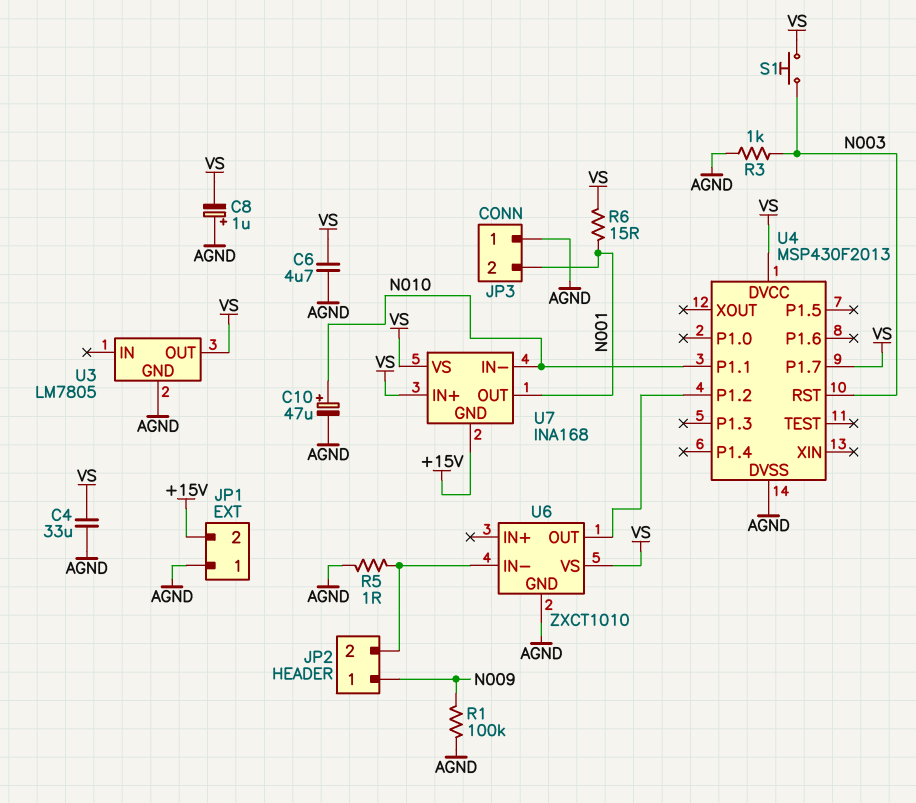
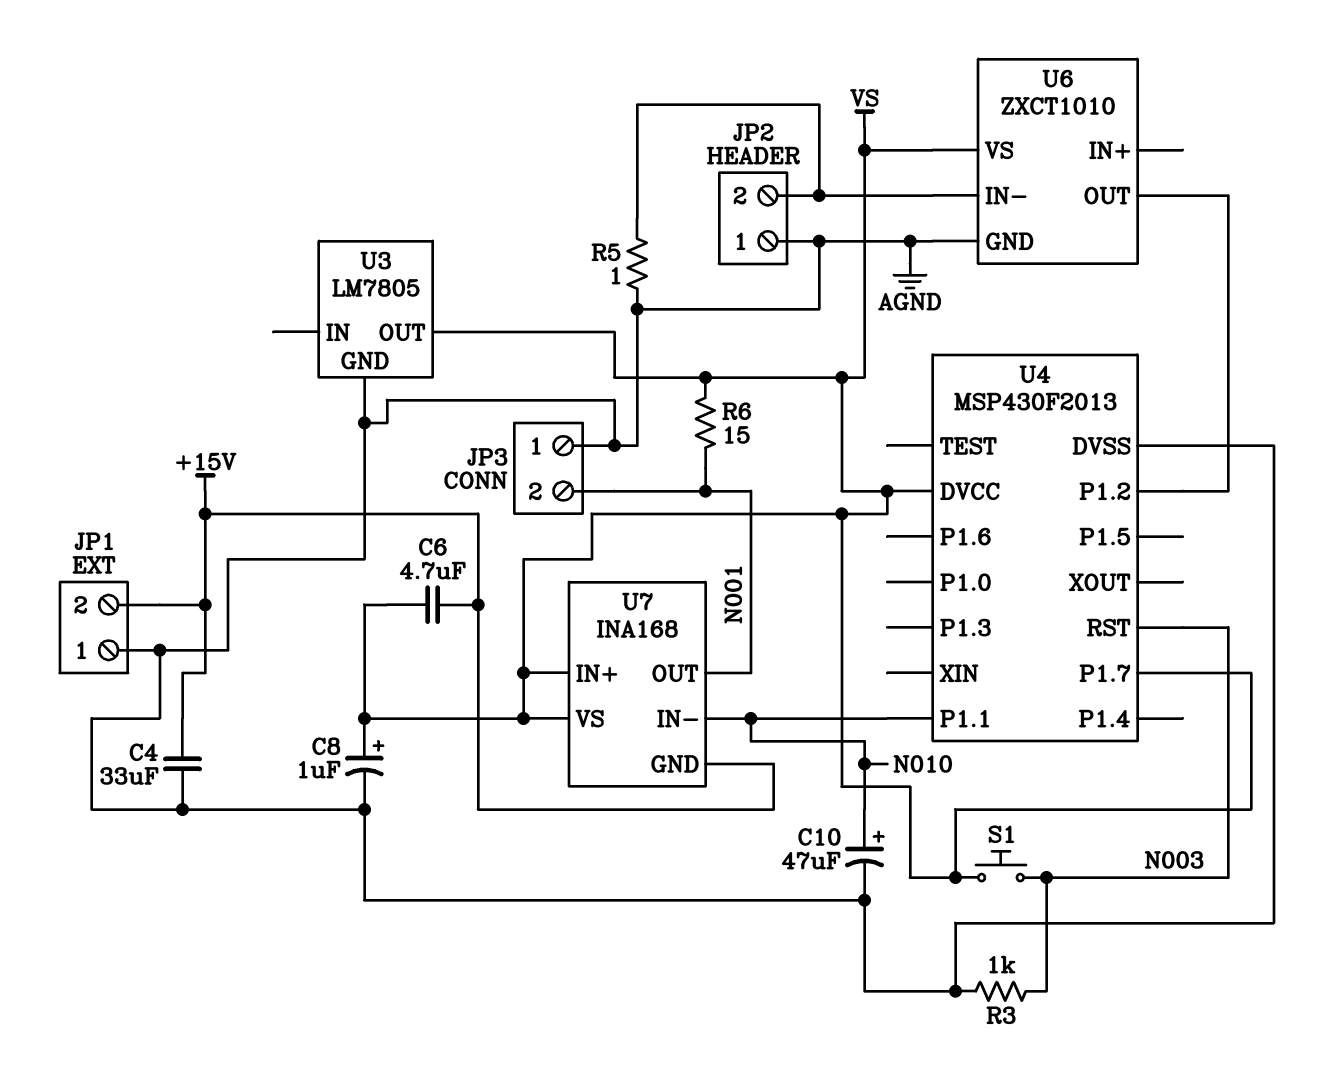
C4: 33uF (AGND, VS) -> 33uF (+15V, AGND)
C6: 4.7uF (AGND, VS) -> 4.7uF (+15V, VS)
C8: 1uF (plus AGND, minus VS) -> 1uF (plus VS, minus AGND)
JP2 pin 1: N009 -> AGND
R1: 100k (AGND, N009) -> none

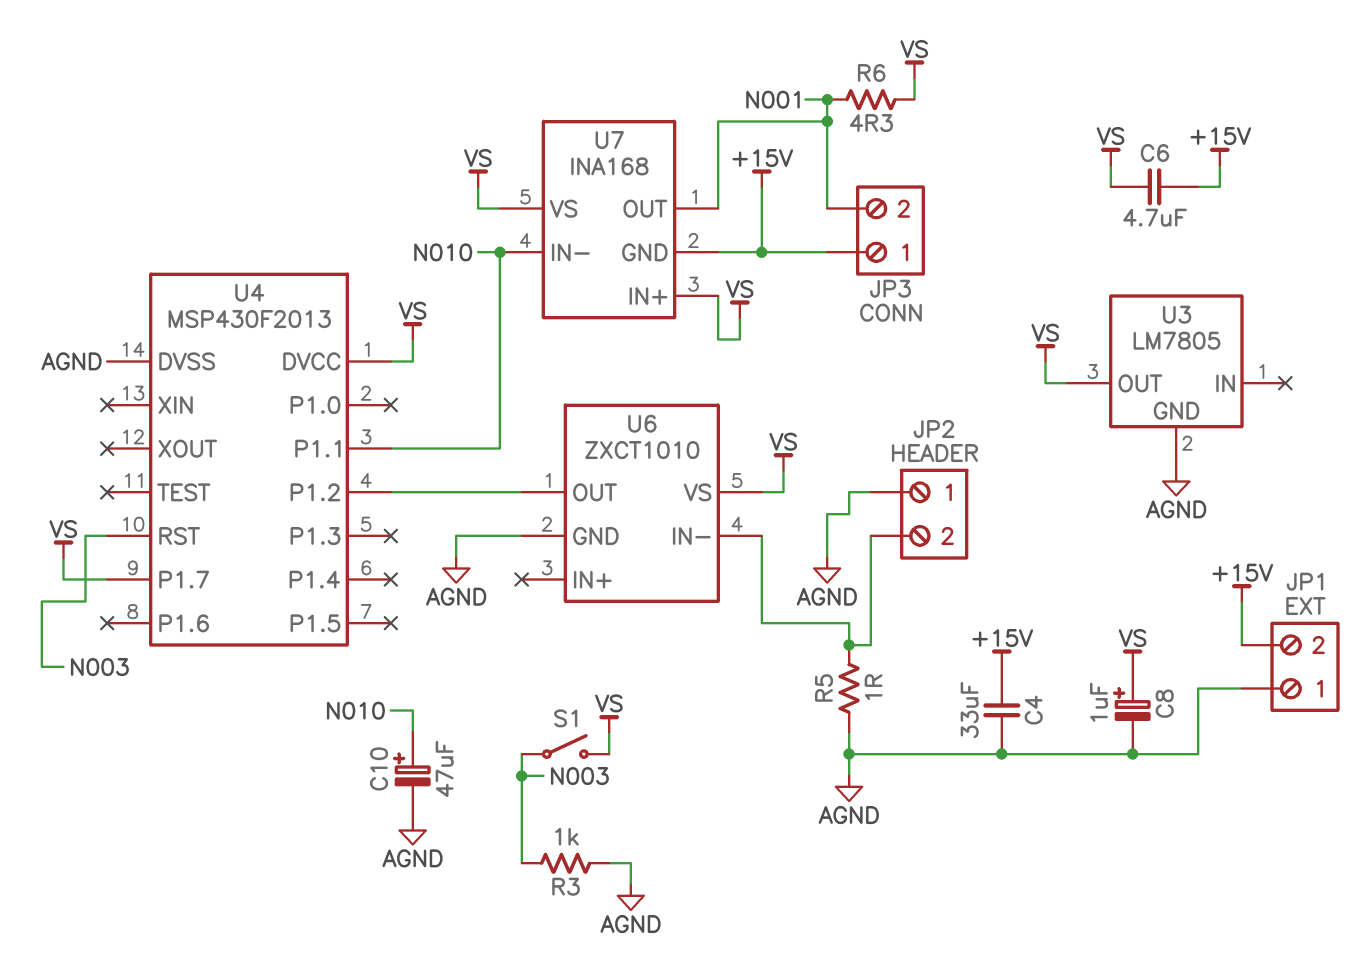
JP3 pin 1: AGND -> +15V
R6: 15 (N001, VS) -> 4.3 (N001, VS)
S1: button (N003, VS) -> switch (N003, VS)

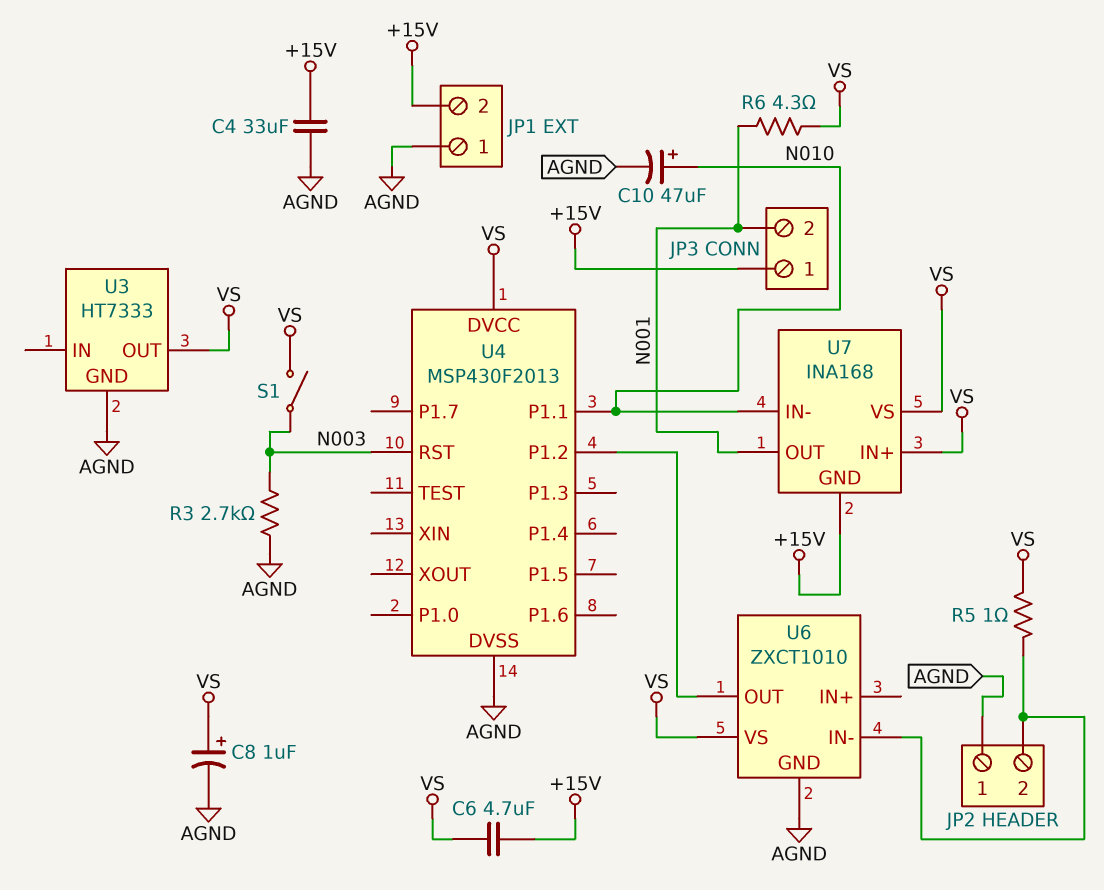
R3: 1k (AGND, N003) -> 2.7k (AGND, N003)
R5: 1 (AGND, JP2/2) -> 1 (JP2/2, VS)
U3: LM7805 -> HT7333
U4 pin P1.7: VS -> none

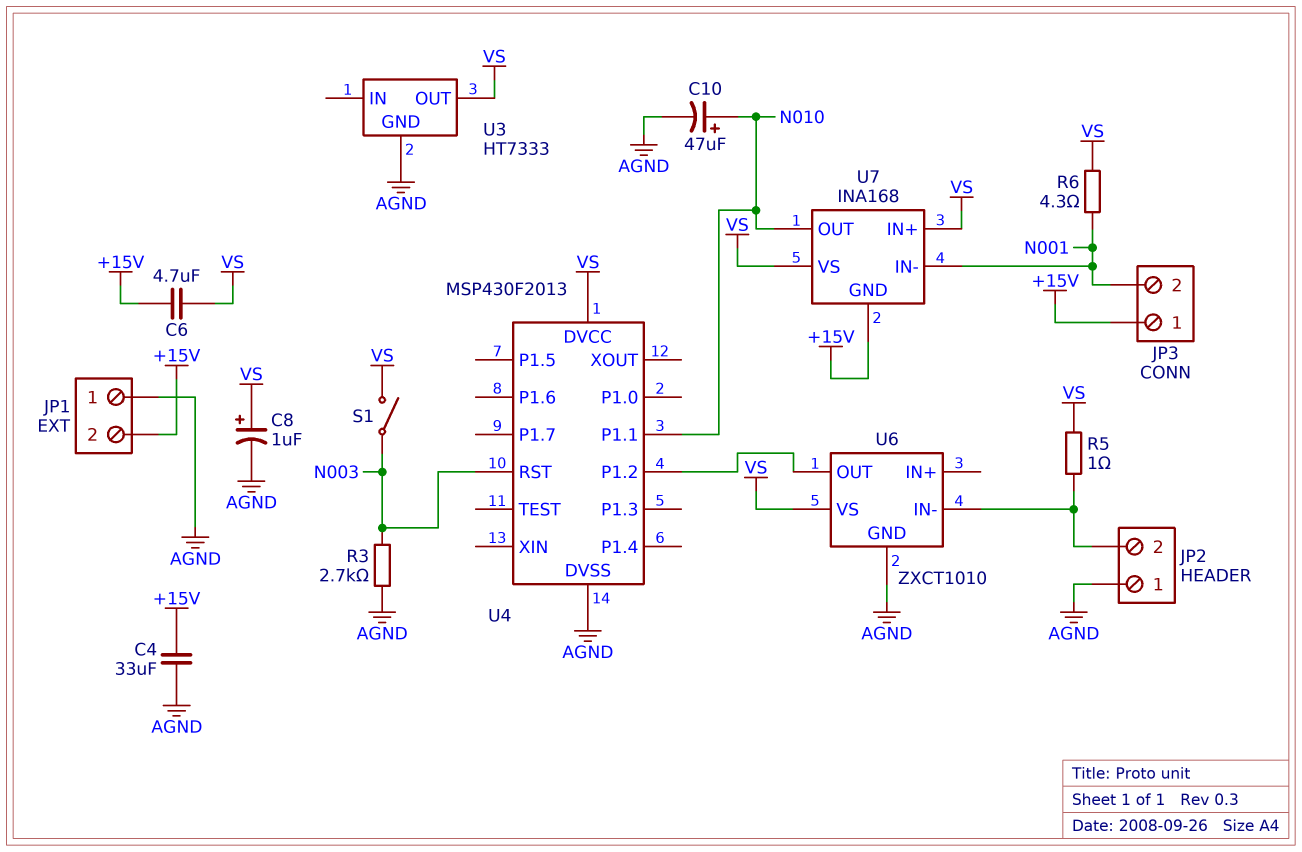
U7 pin IN-: N010 -> N001
U7 pin OUT: N001 -> N010

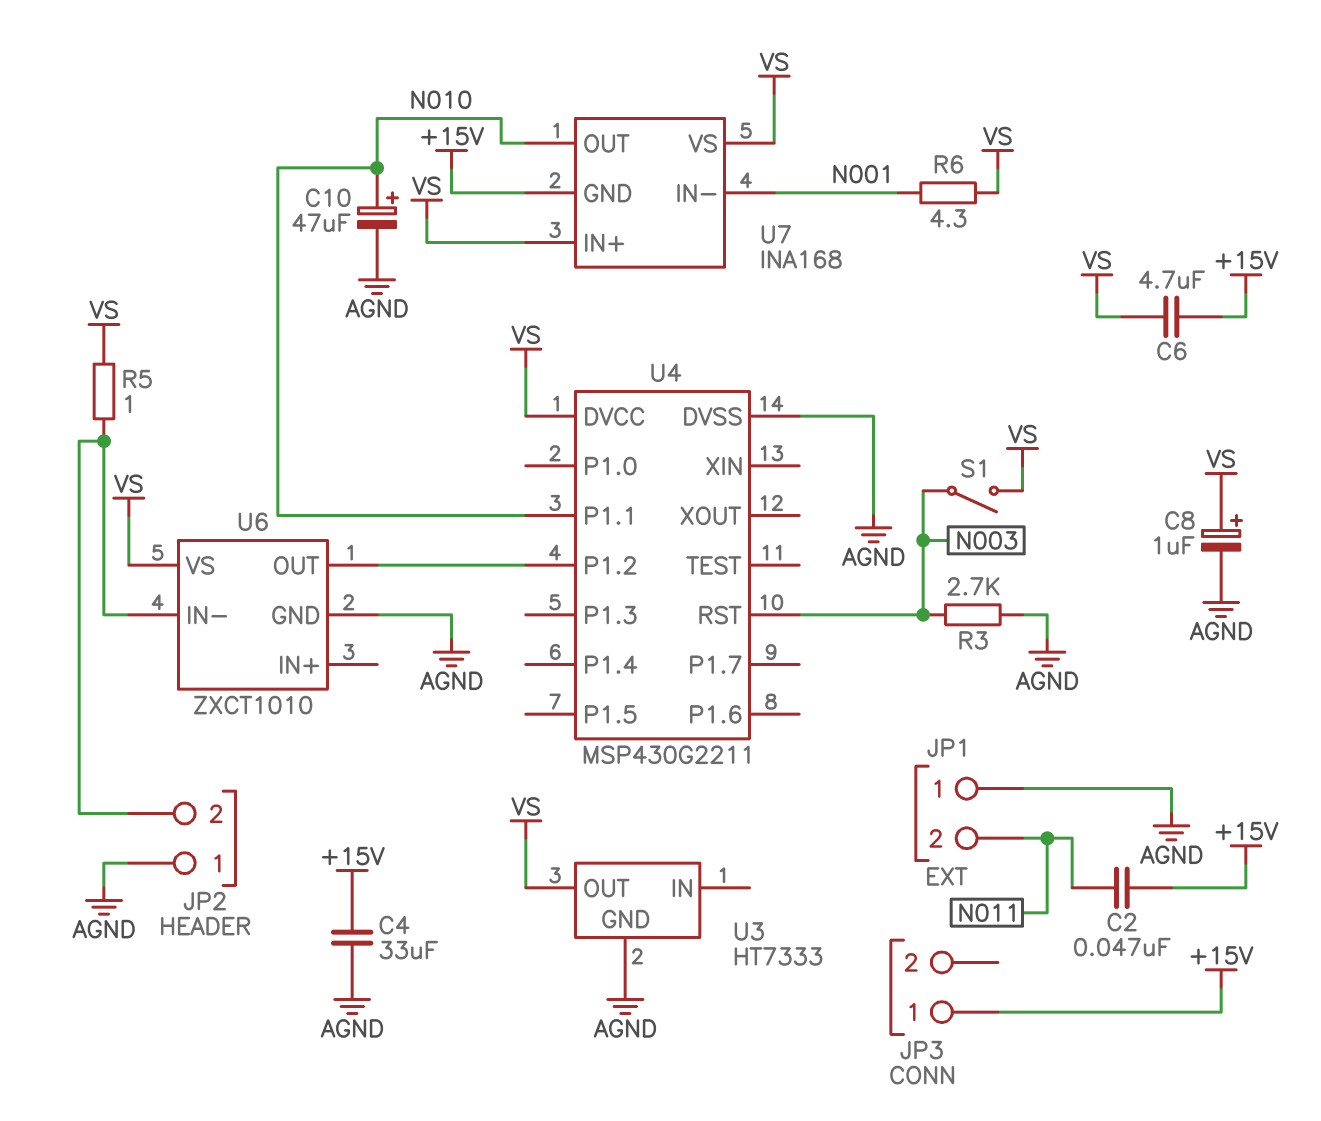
C2: none -> 47nF (+15V, N011)
JP1 pin 2: +15V -> N011
JP3 pin 2: N001 -> none
U4: MSP430F2013 -> MSP430G2211

